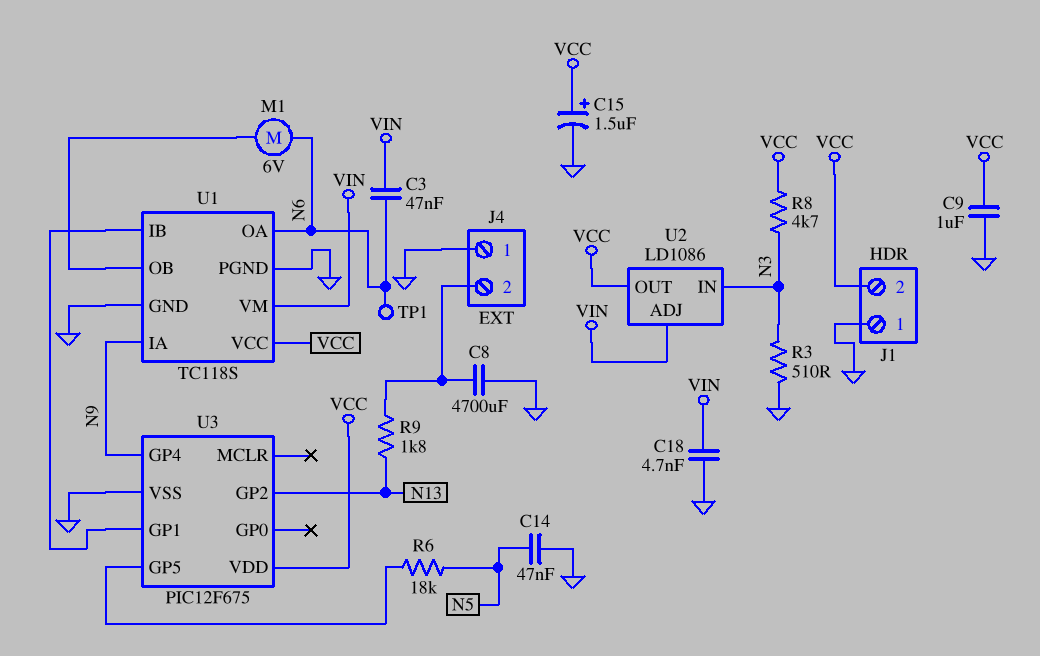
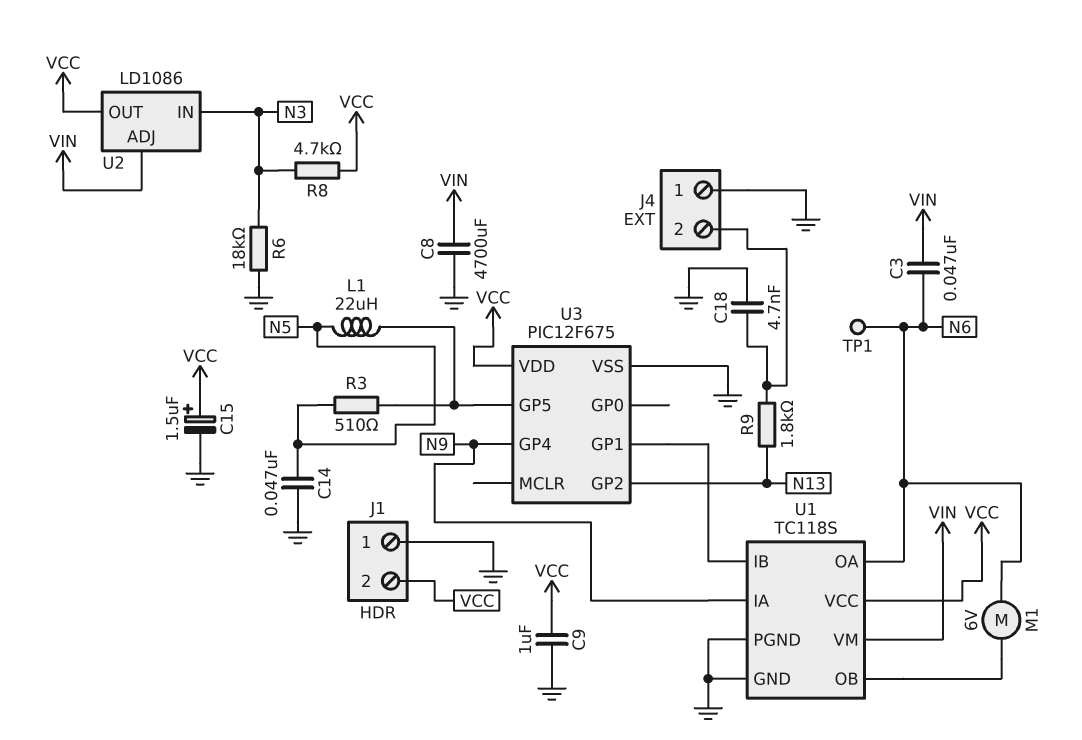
C8: 4700uF (GND, J4/2) -> 4700uF (GND, VIN)
C18: 4.7nF (GND, VIN) -> 4.7nF (GND, J4/2)
L1: none -> 22uH (N5, U3/GP5)
R3: 510 (GND, N3) -> 510 (N5, U3/GP5)
R6: 18k (N5, U3/GP5) -> 18k (GND, N3)

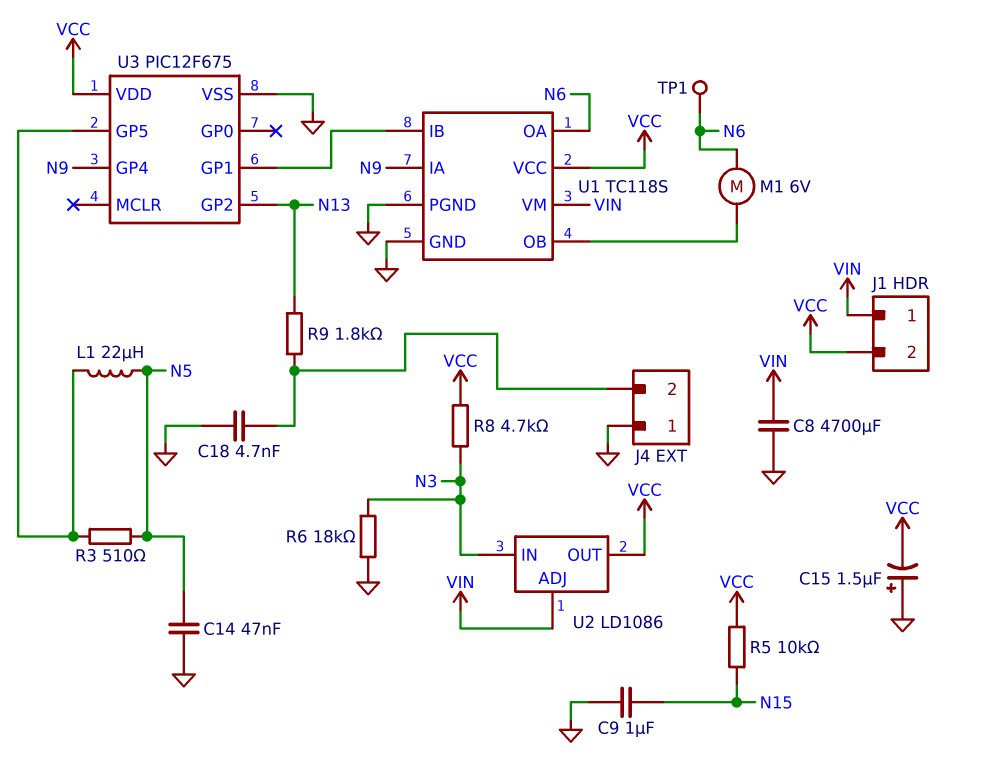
C3: 47nF (N6, VIN) -> none
C9: 1uF (GND, VCC) -> 1uF (GND, N15)
C15: 1.5uF (plus VCC, minus GND) -> 1.5uF (plus GND, minus VCC)
J1 pin 1: GND -> VIN
R5: none -> 10k (N15, VCC)

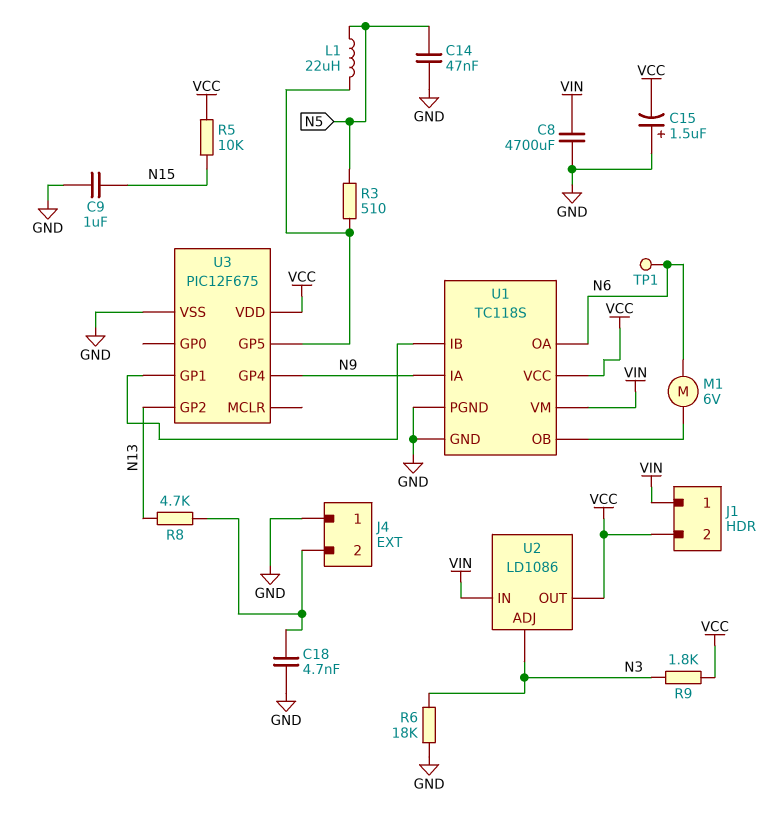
R8: 4.7k (N3, VCC) -> 4.7k (J4/2, N13)
R9: 1.8k (J4/2, N13) -> 1.8k (N3, VCC)
U2 pin ADJ: VIN -> N3
U2 pin IN: N3 -> VIN

